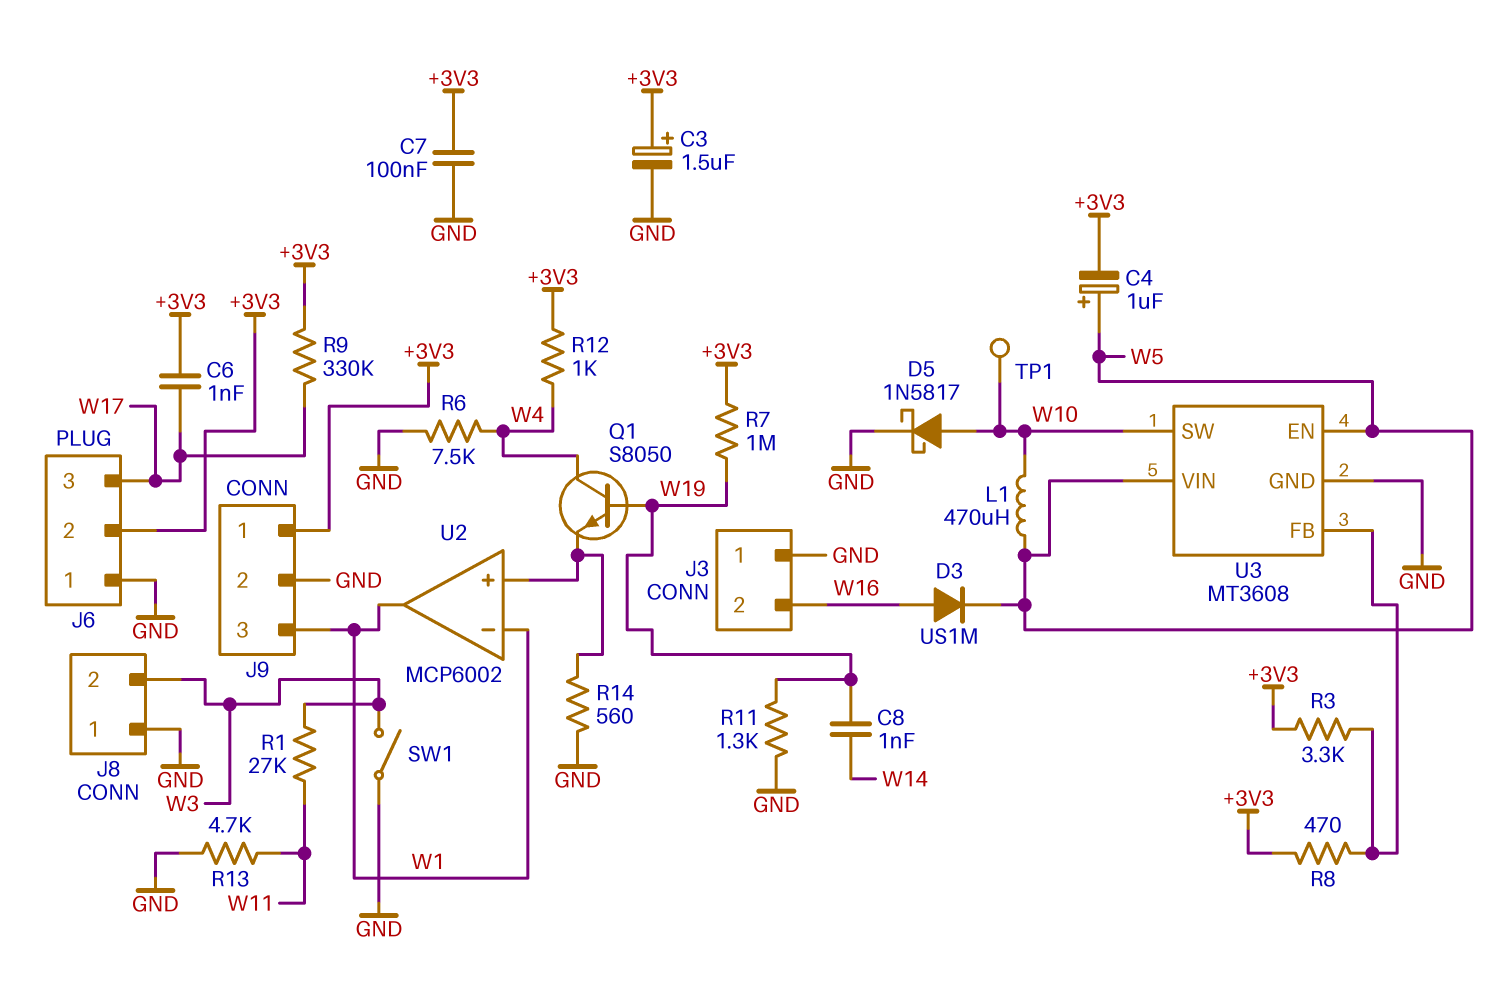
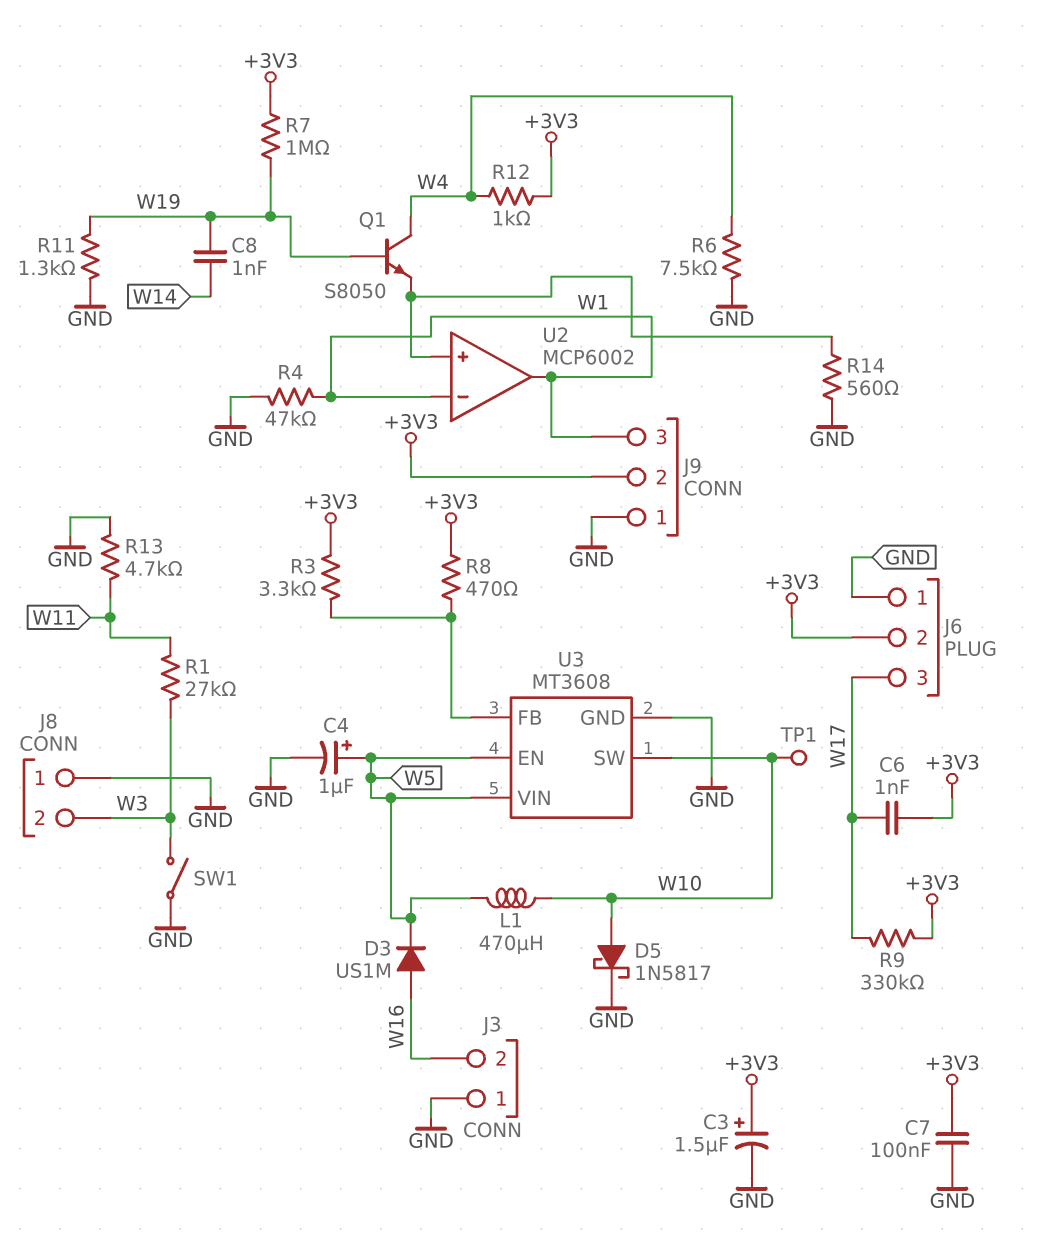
C4: 1uF (plus W5, minus +3V3) -> 1uF (plus W5, minus GND)
J9 pin 1: +3V3 -> GND
J9 pin 2: GND -> +3V3
R4: none -> 47k (GND, W1)

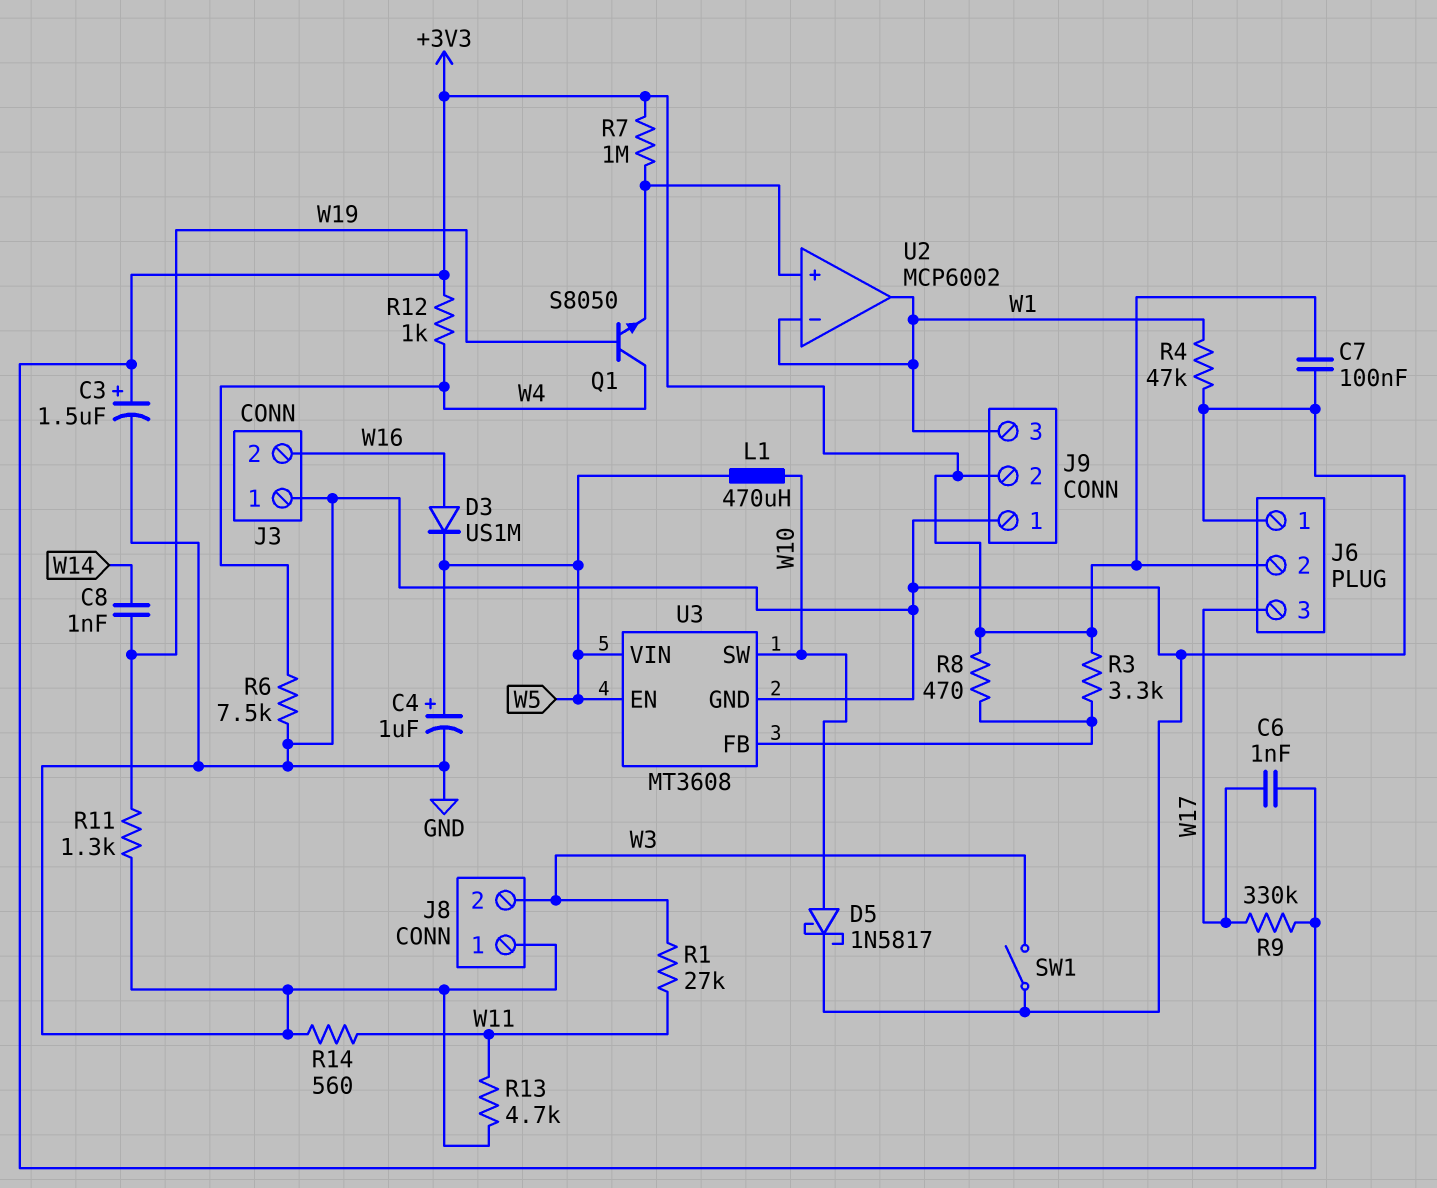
R7: 1M (+3V3, W19) -> 1M (+3V3, U2/in+)
R14: 560 (GND, U2/in+) -> 560 (GND, W11)
TP1: test point (W10) -> none

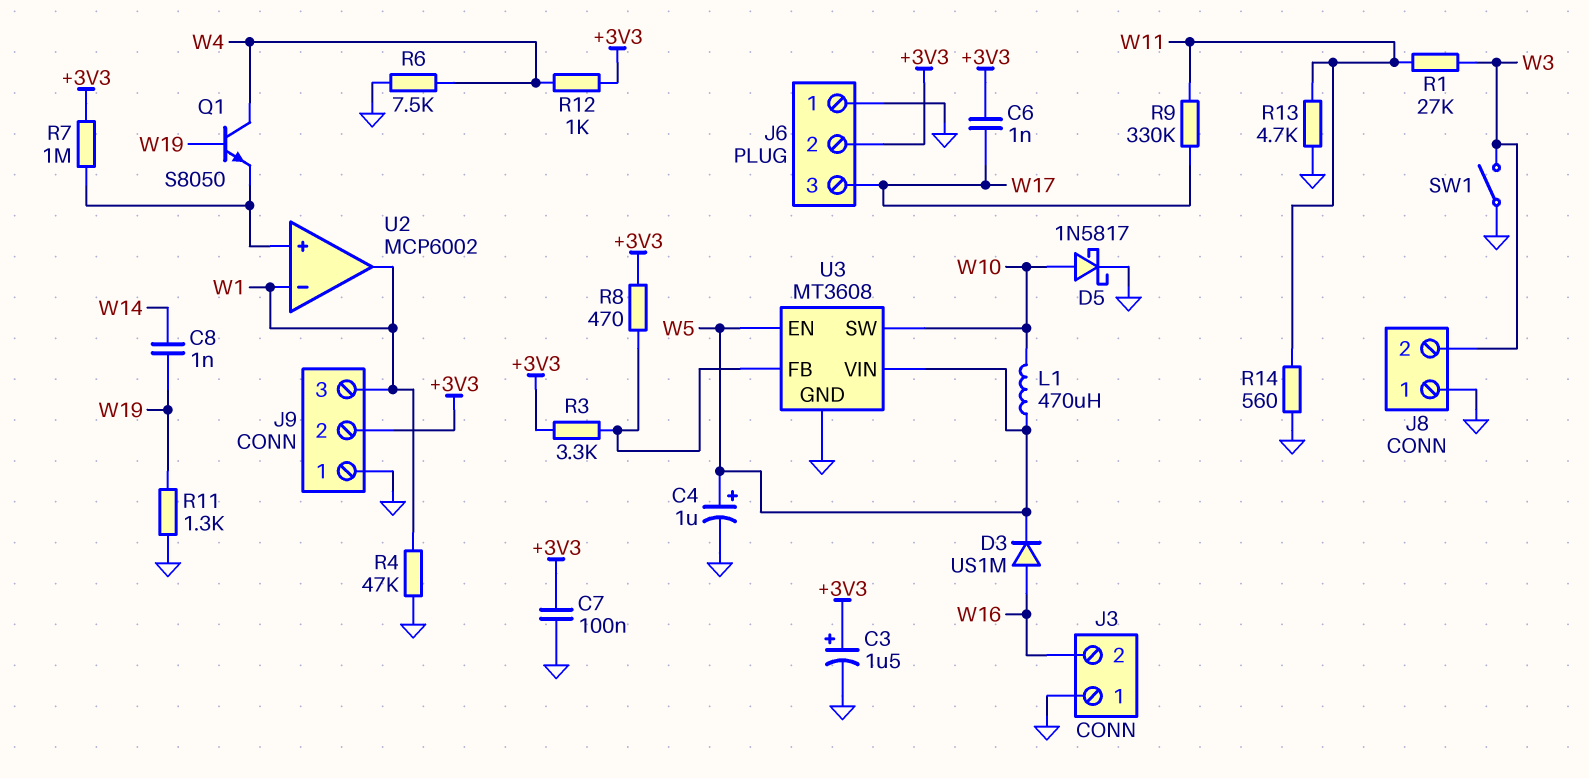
R9: 330k (+3V3, W17) -> 330k (W11, W17)

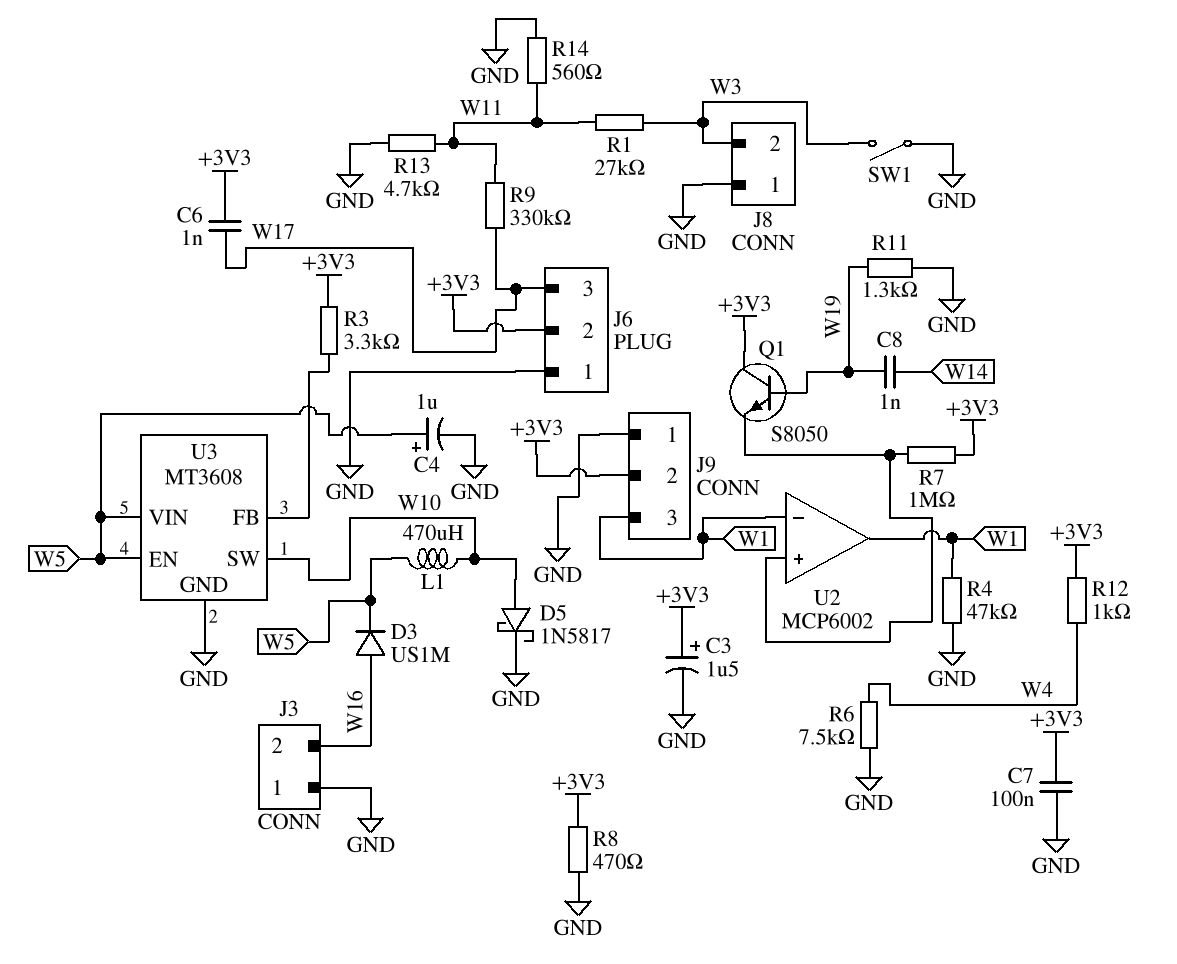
Q1: NPN S8050 (B W19, C W4, E U2/in+) -> NPN S8050 (B W19, C +3V3, E U2/in+)
R8: 470 (+3V3, U3/FB) -> 470 (+3V3, GND)

